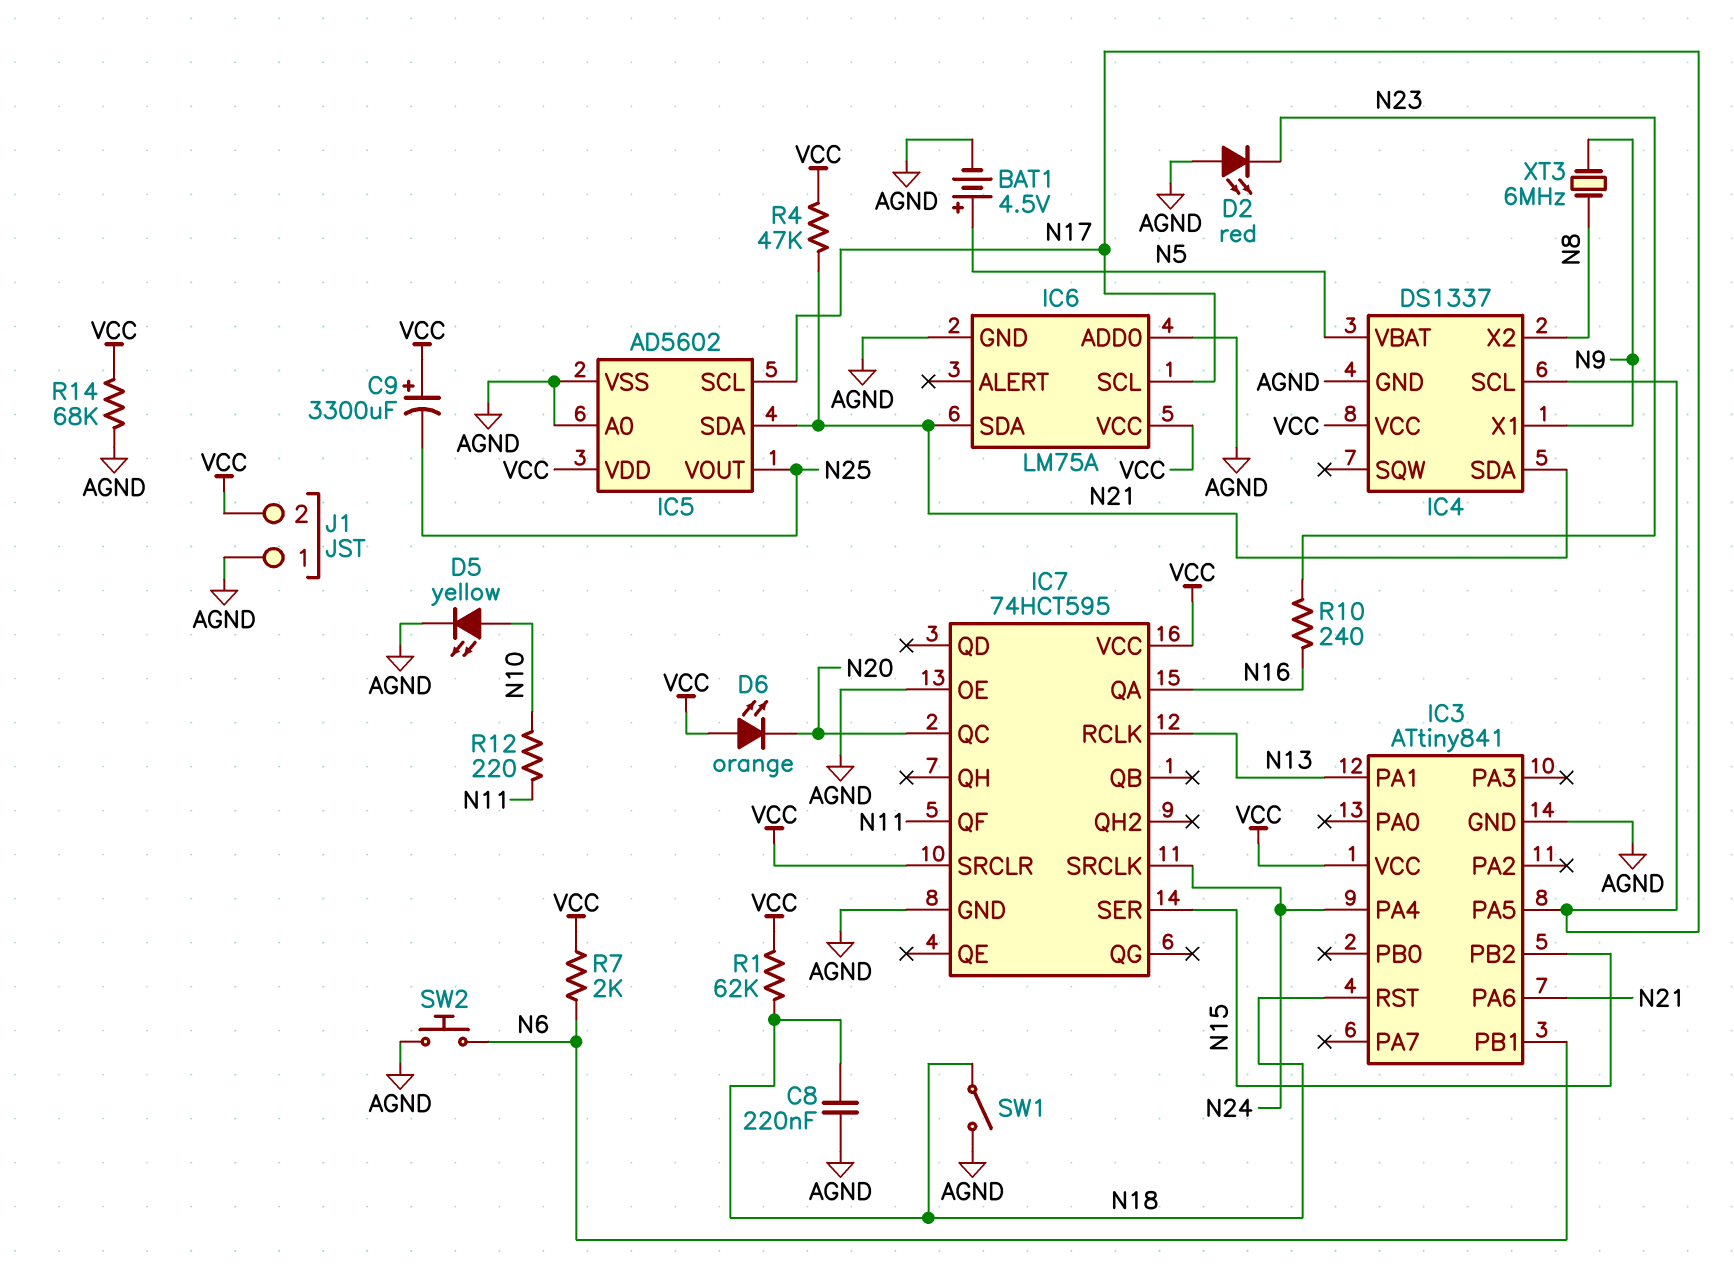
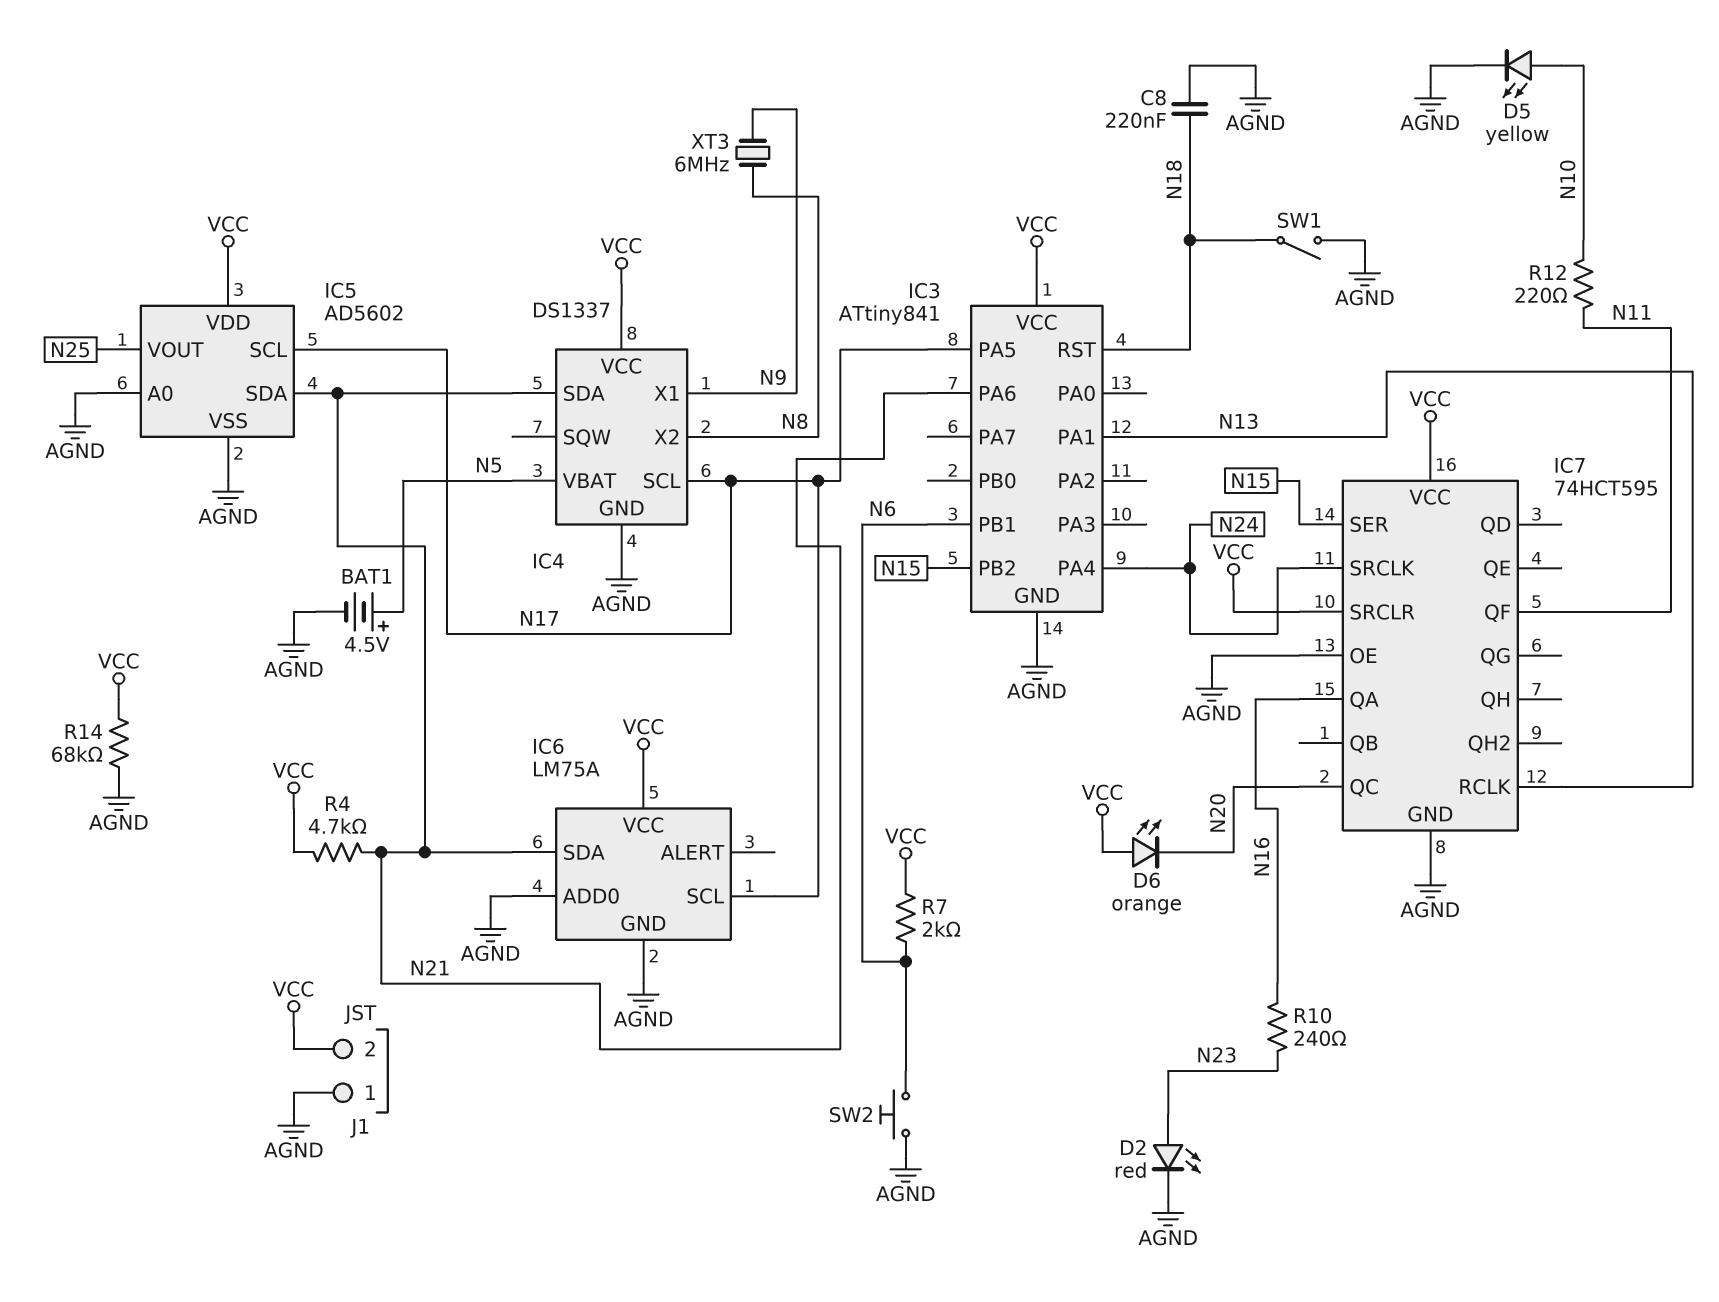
C9: 3300uF (plus VCC, minus N25) -> none
D2: LED red (A AGND, K N23) -> LED red (A N23, K AGND)
R1: 62k (N18, VCC) -> none
R4: 47k (N21, VCC) -> 4.7k (N21, VCC)

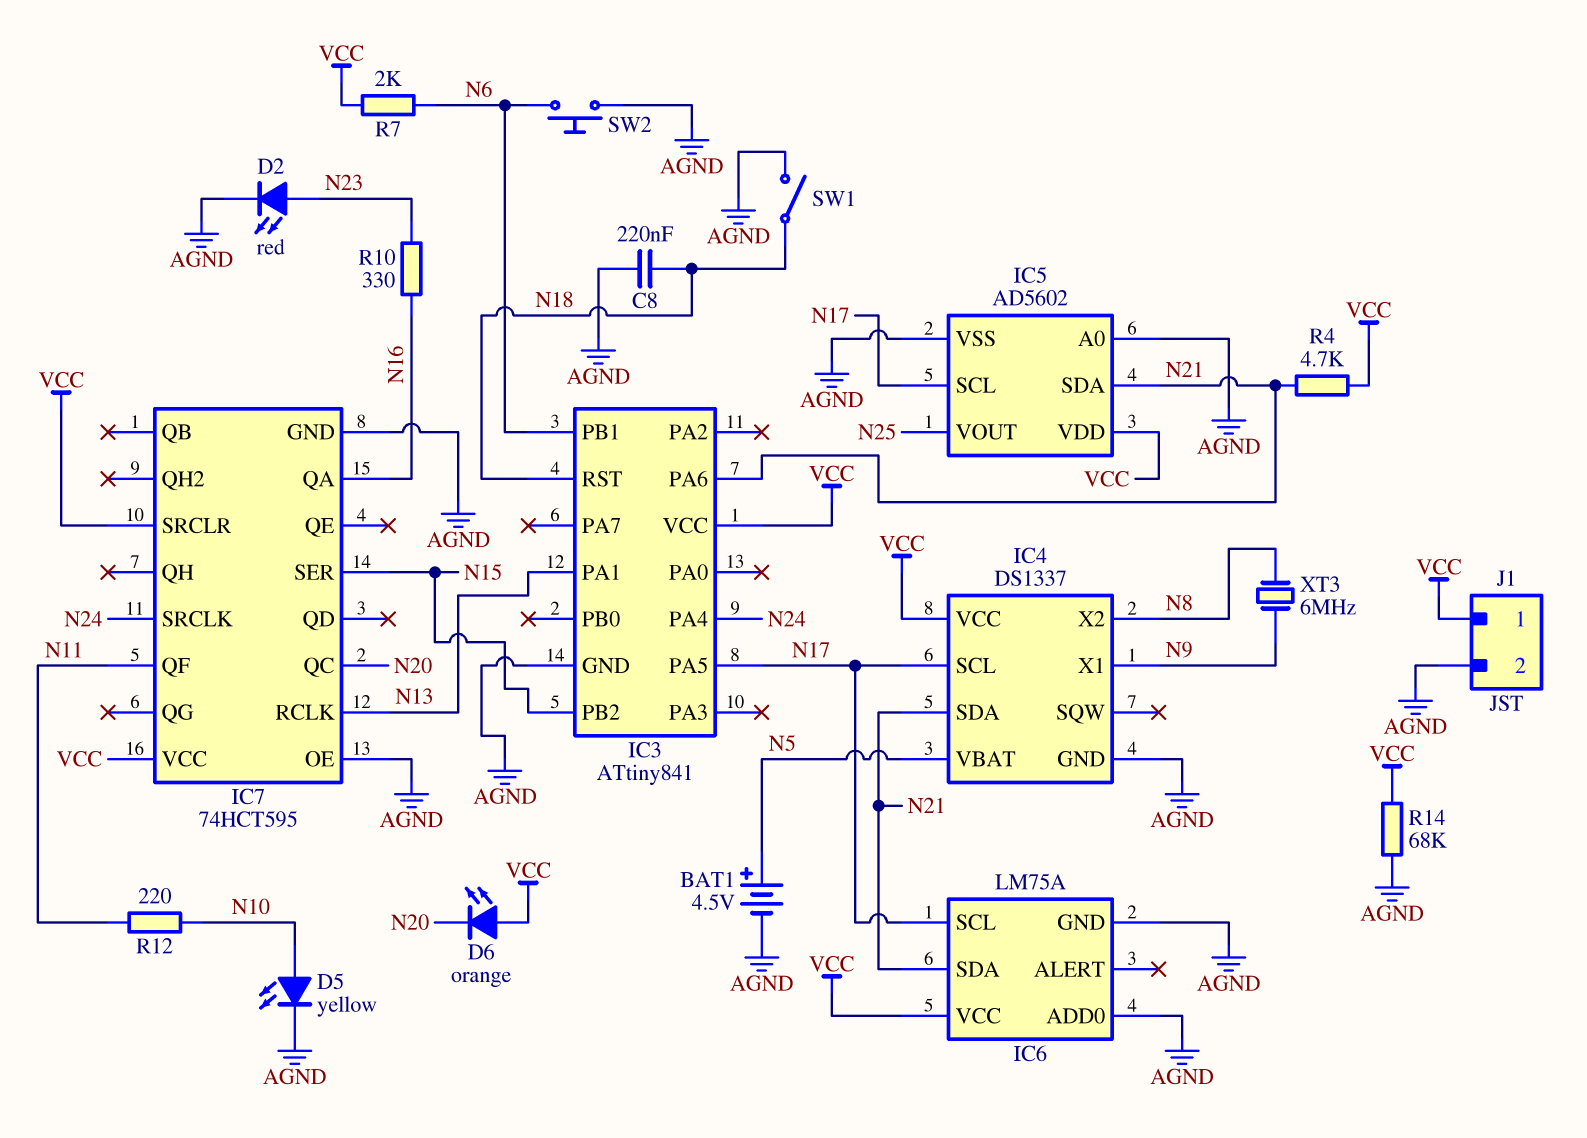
J1 pin 1: AGND -> VCC
J1 pin 2: VCC -> AGND
R10: 240 (N16, N23) -> 330 (N16, N23)

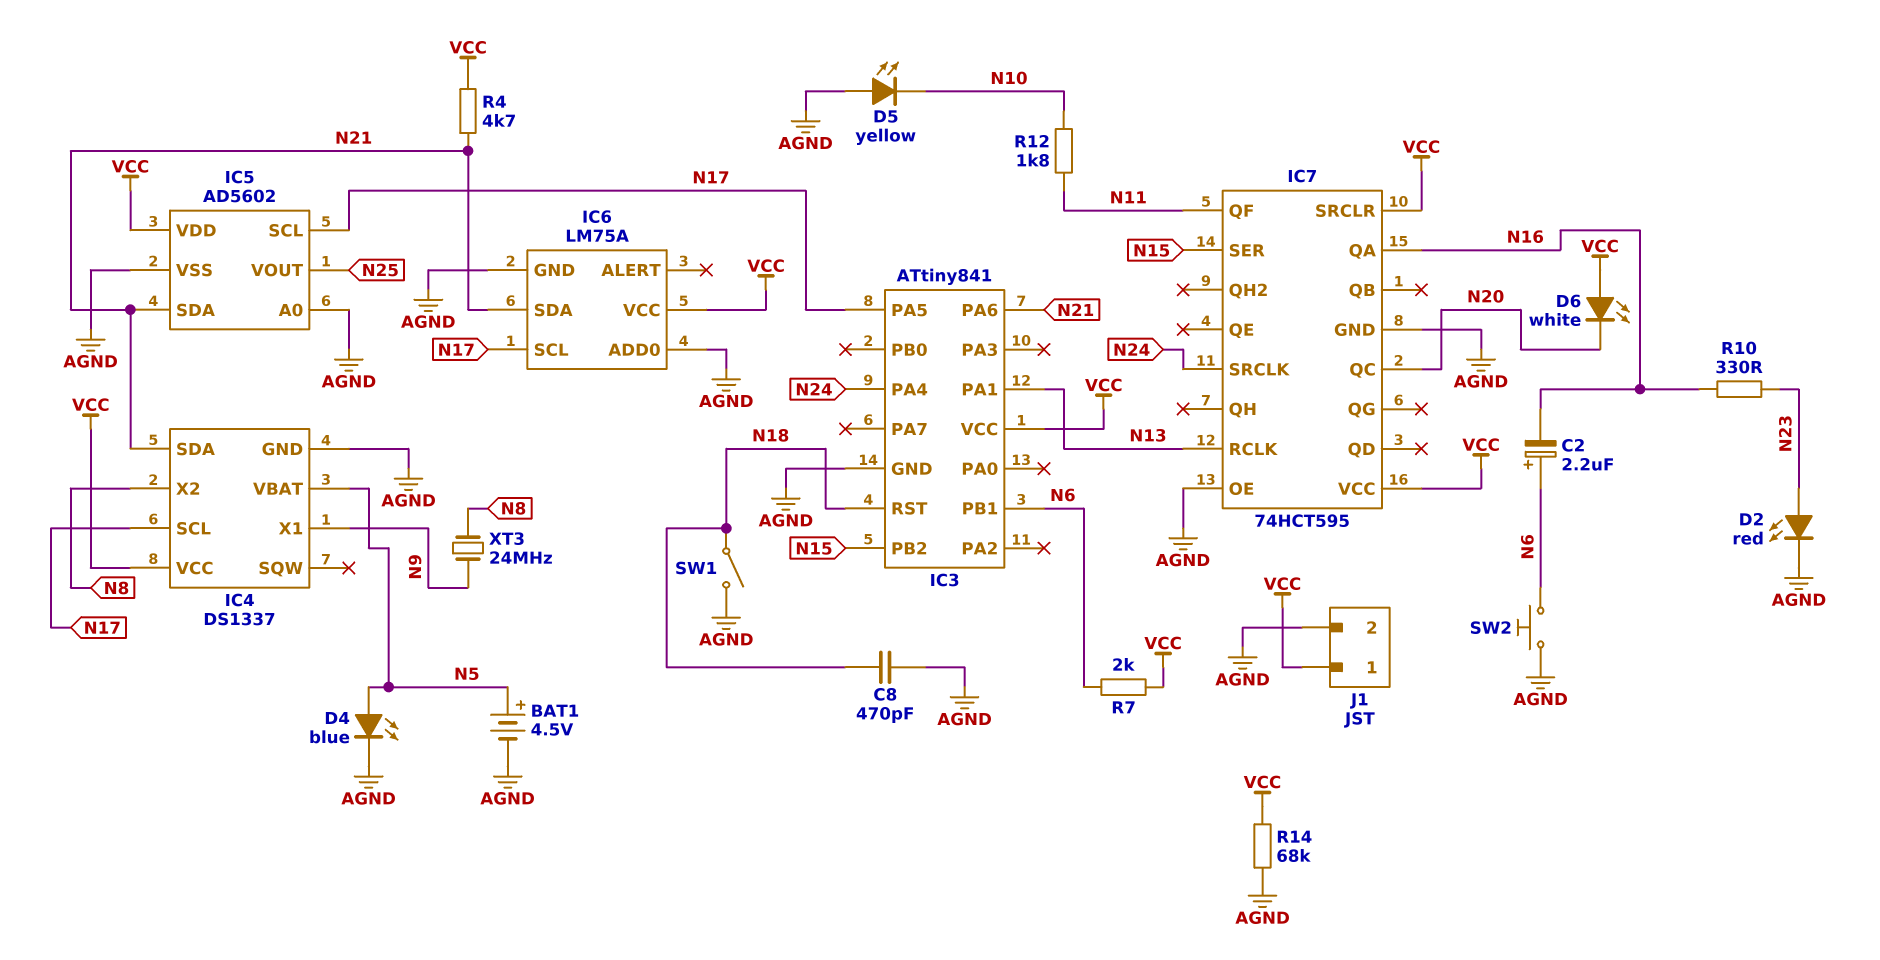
C2: none -> 2.2uF (plus N6, minus N16)
C8: 220nF (AGND, N18) -> 470pF (AGND, N18)
D4: none -> LED blue (A N5, K AGND)
D5: LED yellow (A N10, K AGND) -> LED yellow (A AGND, K N10)
D6: LED orange (A VCC, K N20) -> LED white (A VCC, K N20)
R12: 220 (N10, N11) -> 1.8k (N10, N11)
XT3: 6MHz (N8, N9) -> 24MHz (N8, N9)

